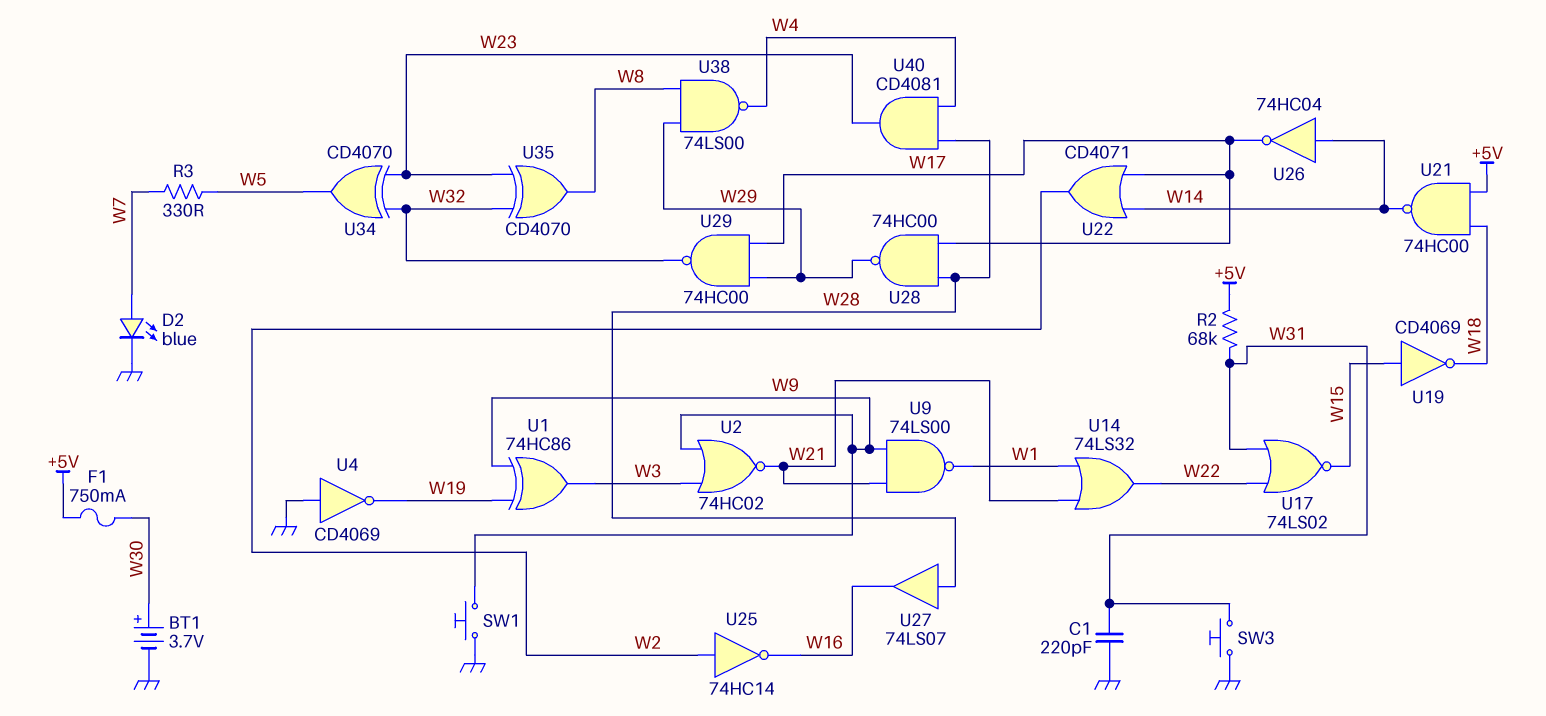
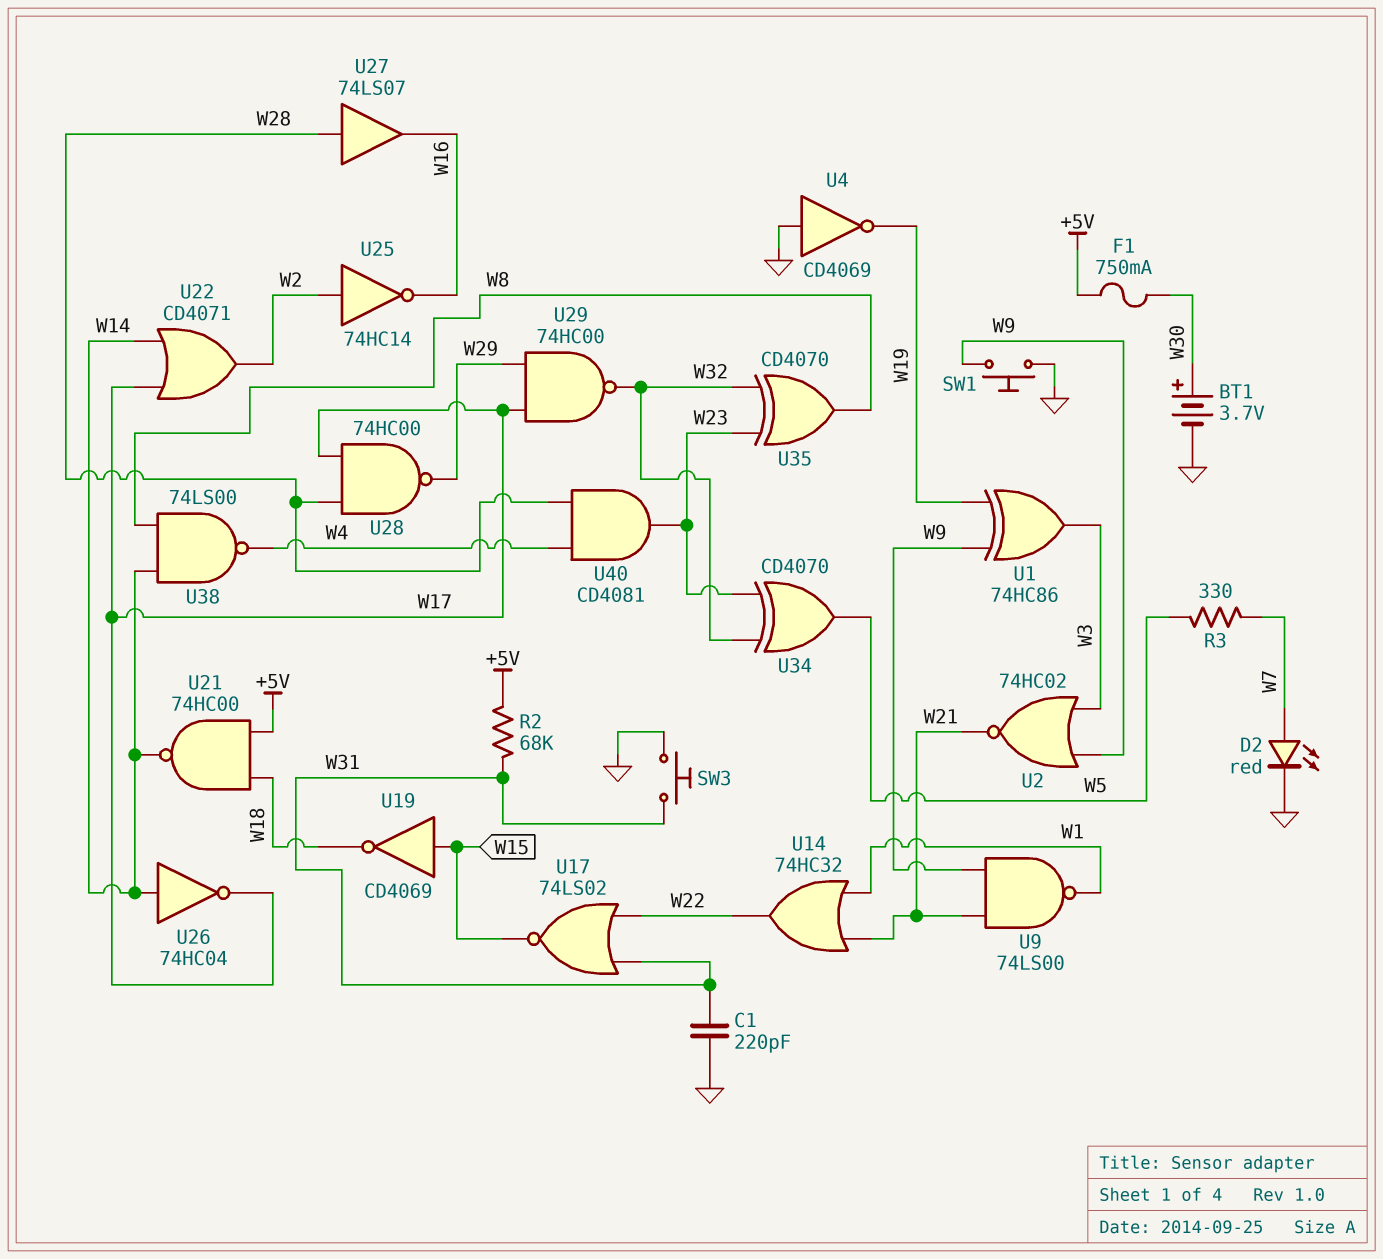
D2: LED blue (A W7, K GND) -> LED red (A W7, K GND)
U14: OR 74LS32 (in W1, in W21, out W22) -> OR 74HC32 (in W1, in W21, out W22)
U38: NAND 74LS00 (in W8, in W29, out W4) -> NAND 74LS00 (in W8, in W14, out W4)

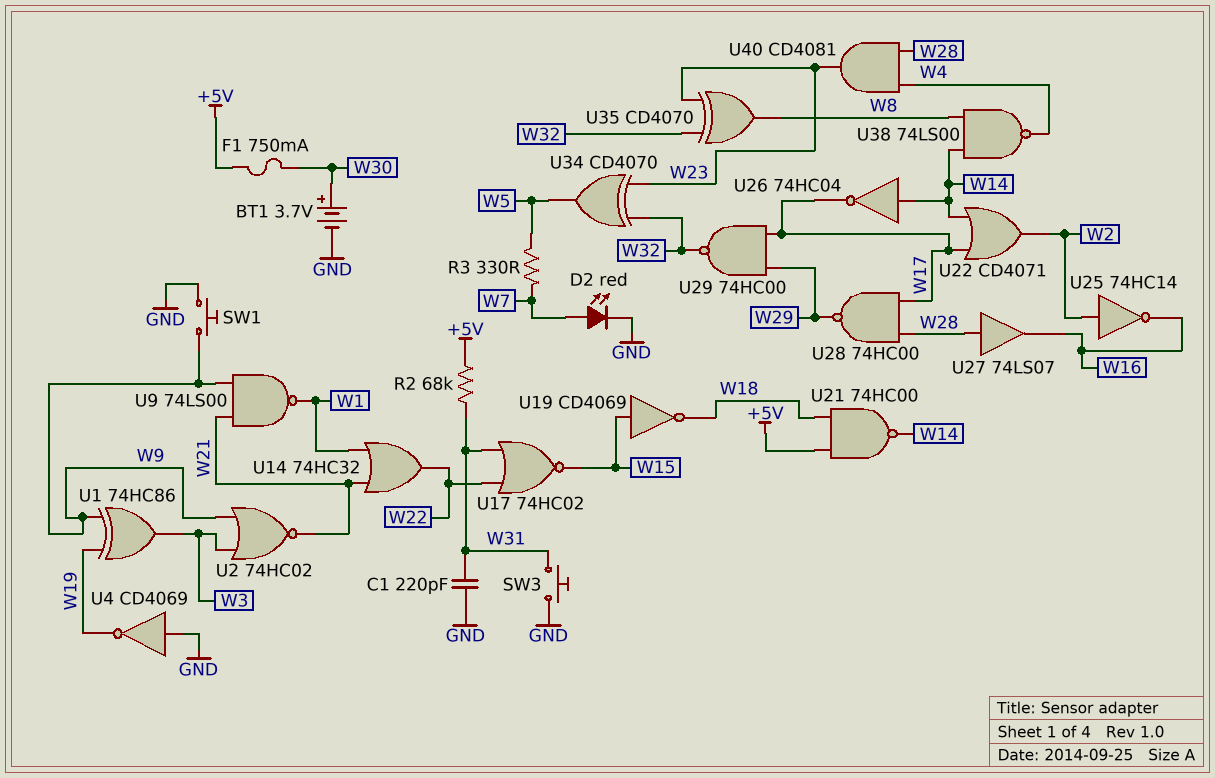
U17: NOR 74LS02 (in W22, in W31, out W15) -> NOR 74HC02 (in W22, in W31, out W15)

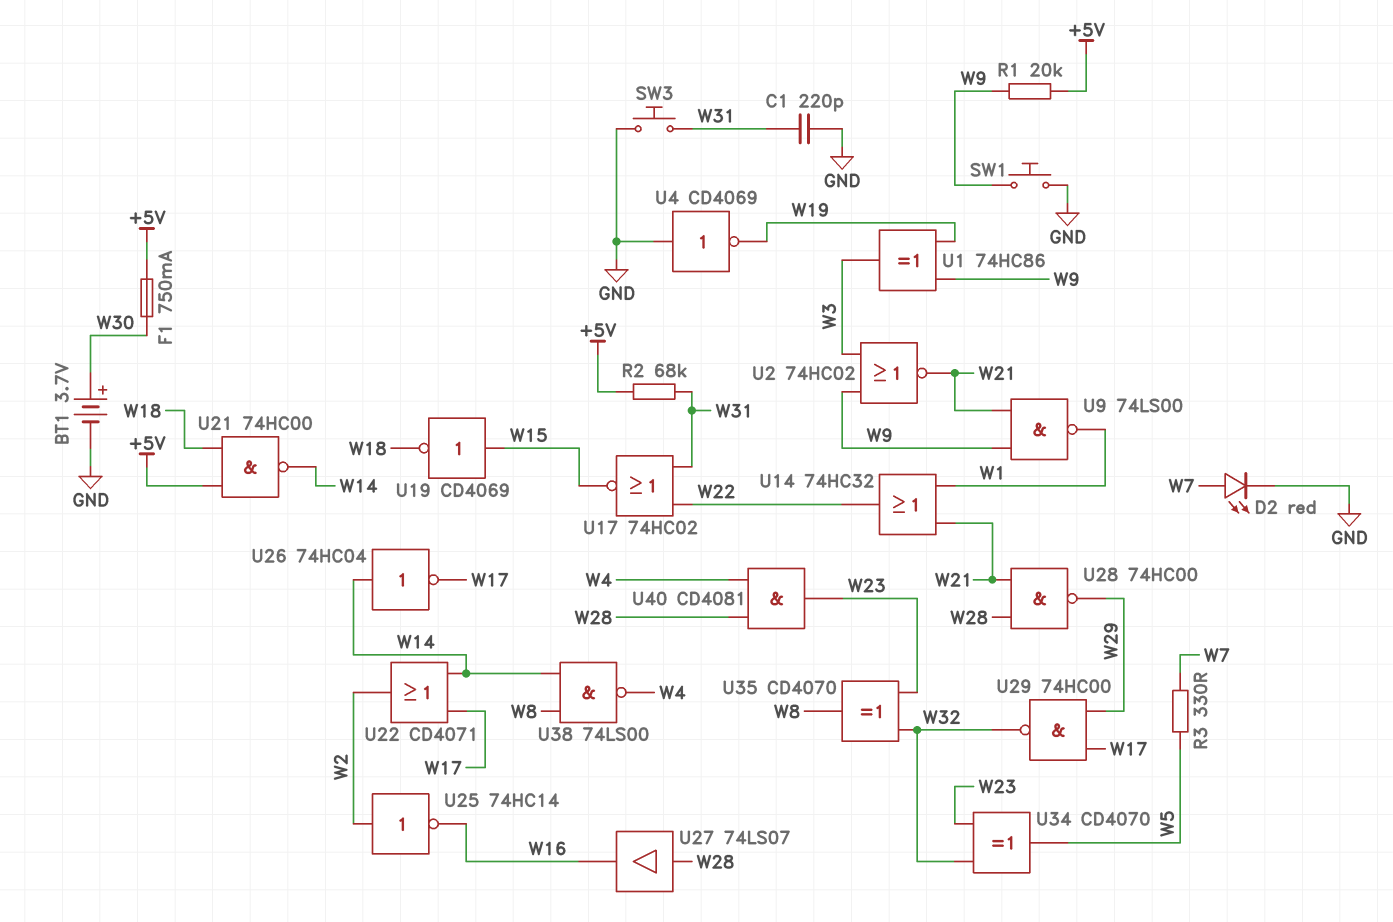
R1: none -> 20k (+5V, W9)
U28: NAND 74HC00 (in W17, in W28, out W29) -> NAND 74HC00 (in W21, in W28, out W29)

